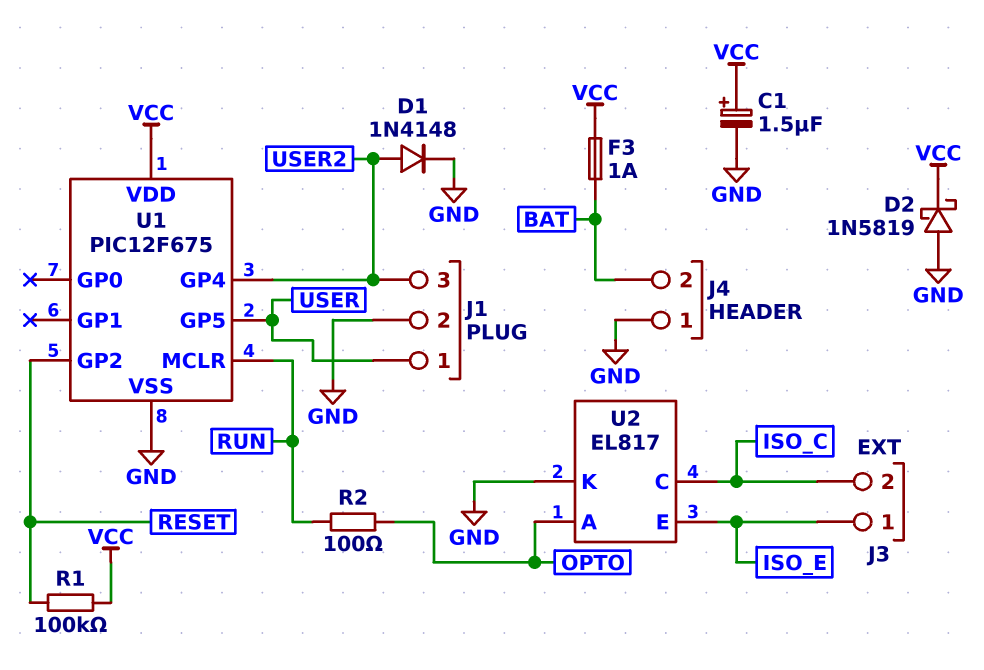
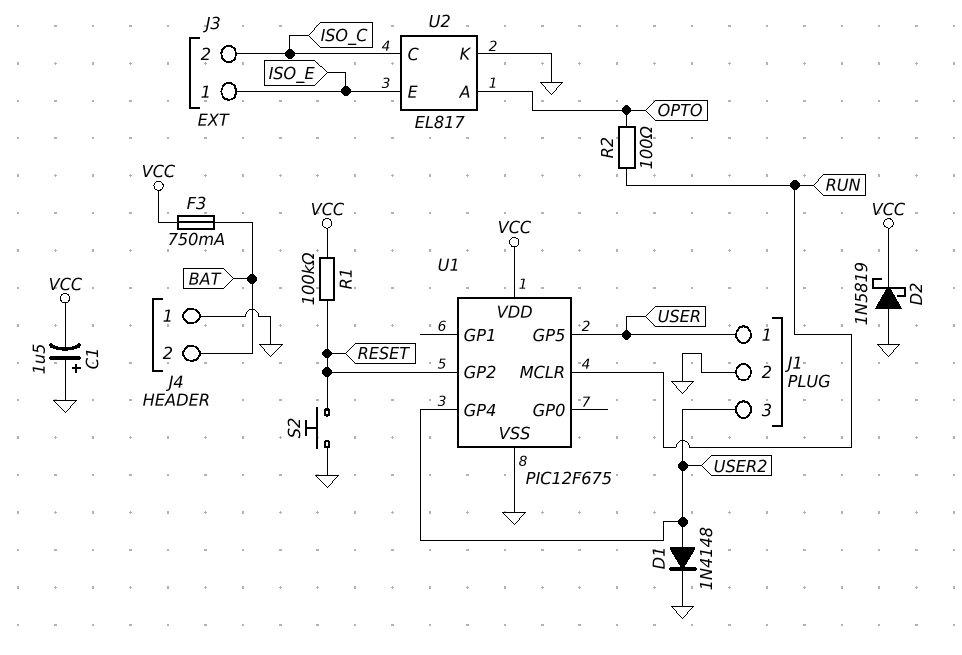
C1: 1.5uF (plus VCC, minus GND) -> 1.5uF (plus GND, minus VCC)
F3: 1A (BAT, VCC) -> 750mA (BAT, VCC)
S2: none -> button (GND, RESET)

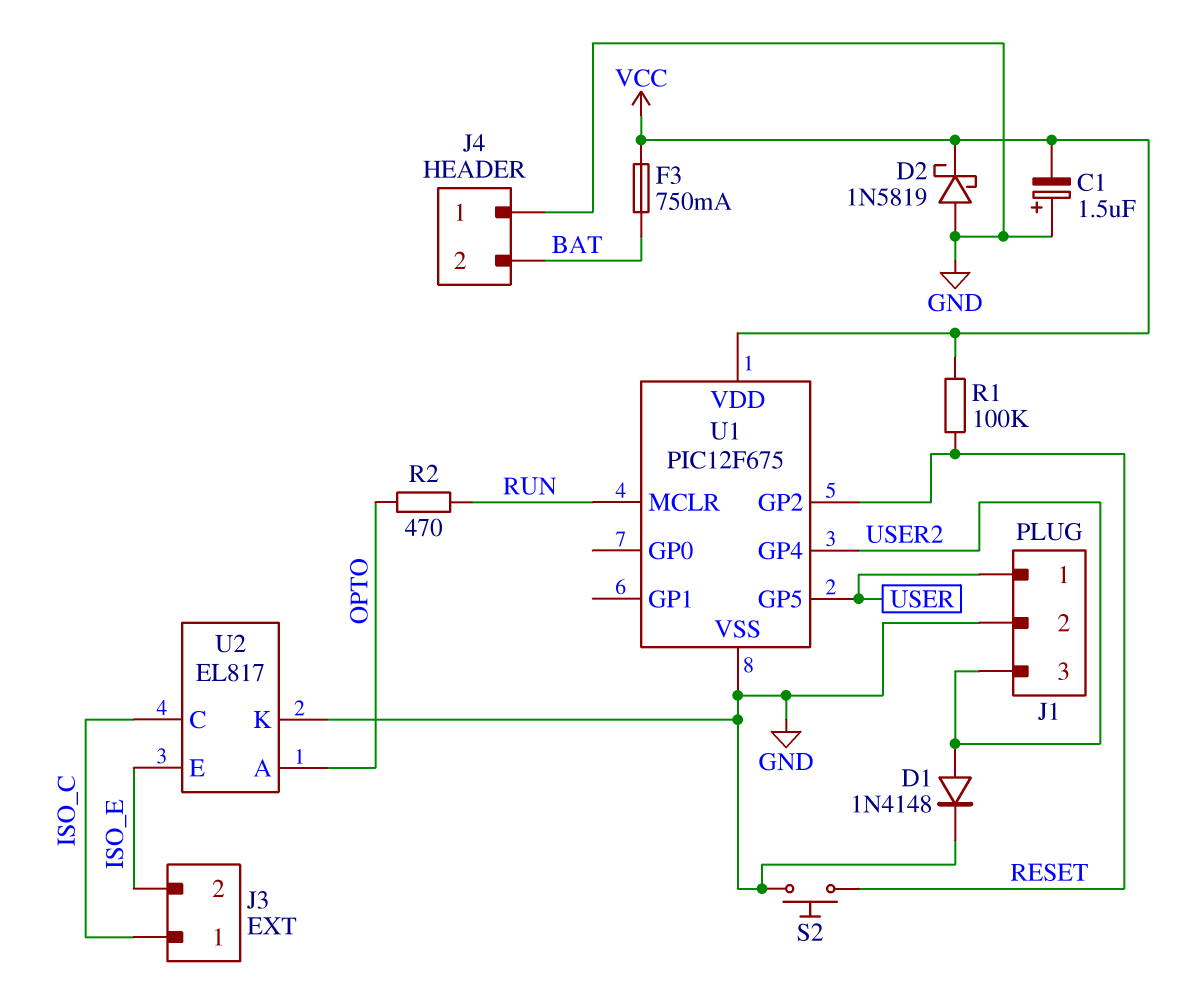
J3 pin 1: ISO_E -> ISO_C
J3 pin 2: ISO_C -> ISO_E
R2: 100 (OPTO, RUN) -> 470 (OPTO, RUN)

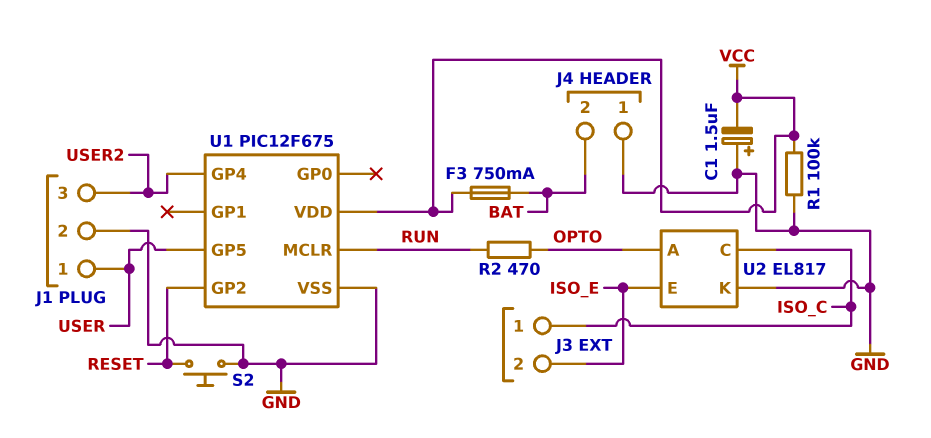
D1: diode 1N4148 (A USER2, K GND) -> none
D2: schottky 1N5819 (A GND, K VCC) -> none
R1: 100k (RESET, VCC) -> 100k (GND, VCC)

